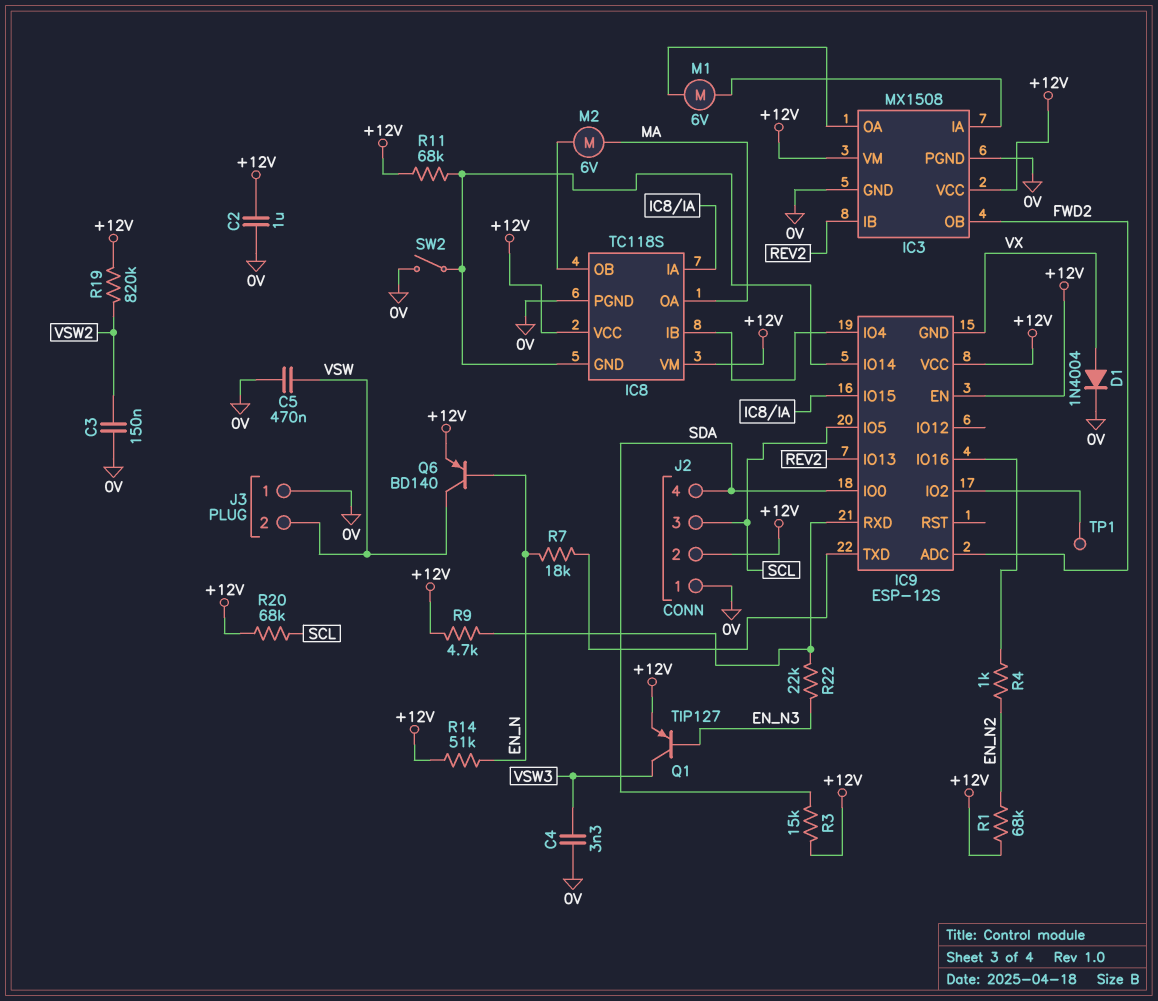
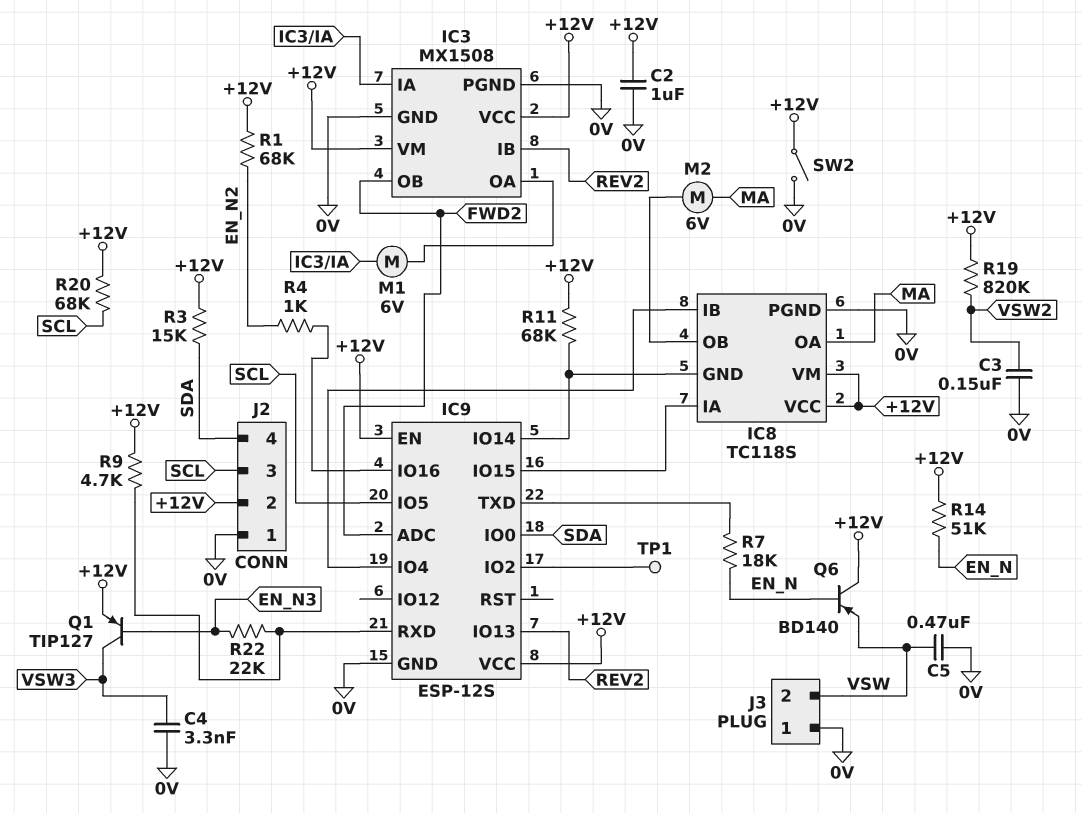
D1: diode 1N4004 (A VX, K 0V) -> none
IC9 pin GND: VX -> 0V
Q6: PNP BD140 (B EN_N, C VSW, E +12V) -> PNP BD140 (B EN_N, C +12V, E VSW)
SW2: switch (0V, IC8/GND) -> switch (+12V, 0V)

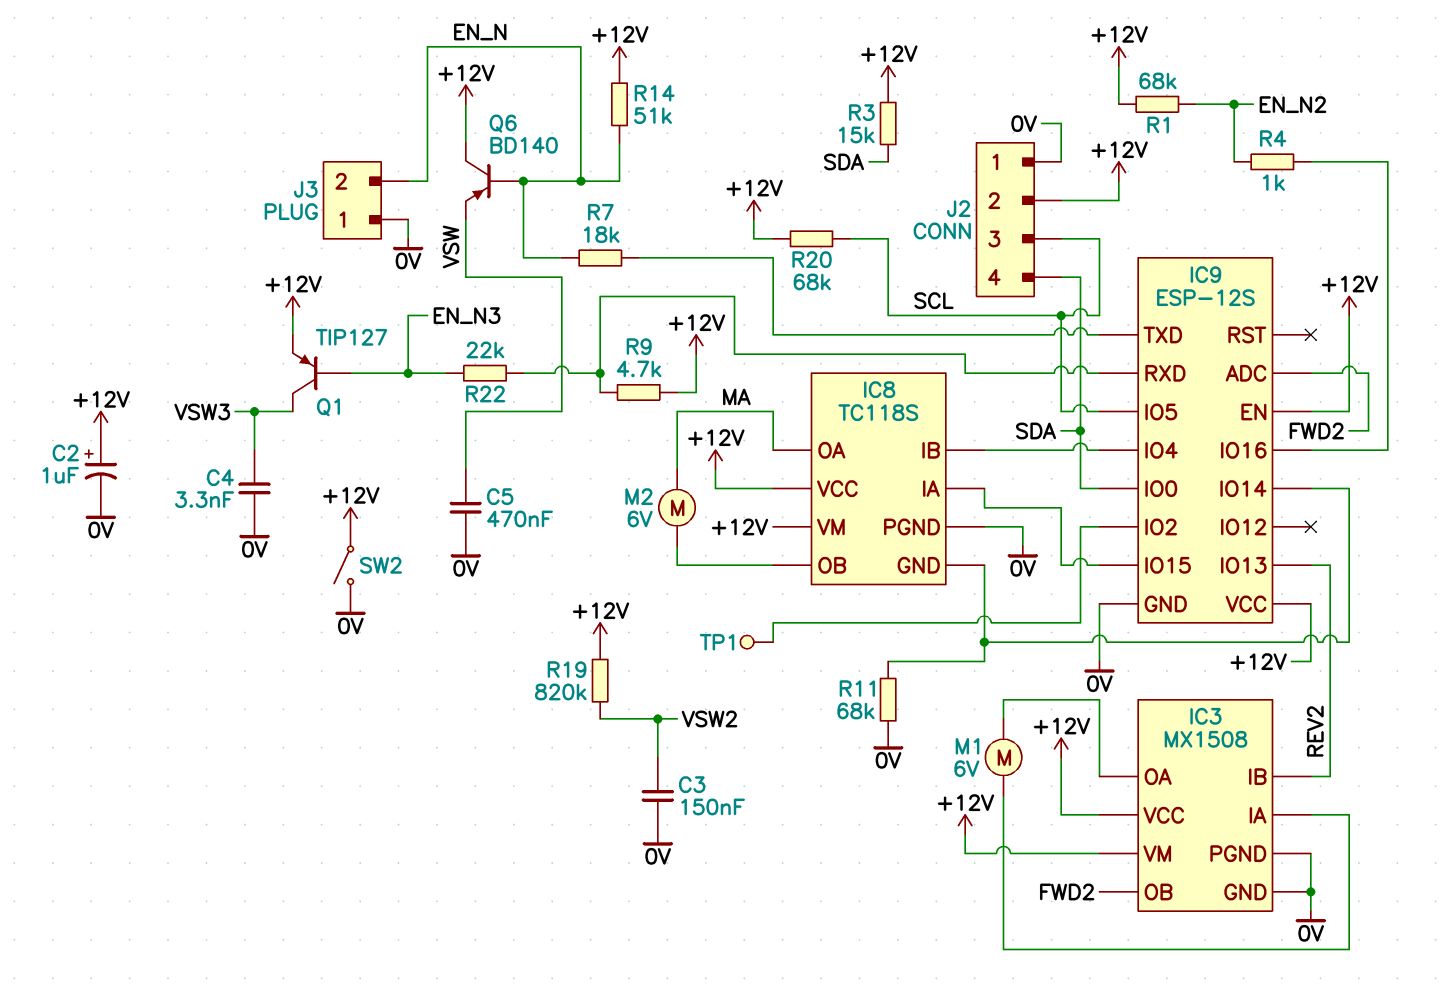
C2: 1uF (+12V, 0V) -> 1uF (plus +12V, minus 0V)
J3 pin 2: VSW -> EN_N
R11: 68k (+12V, IC8/GND) -> 68k (0V, IC8/GND)

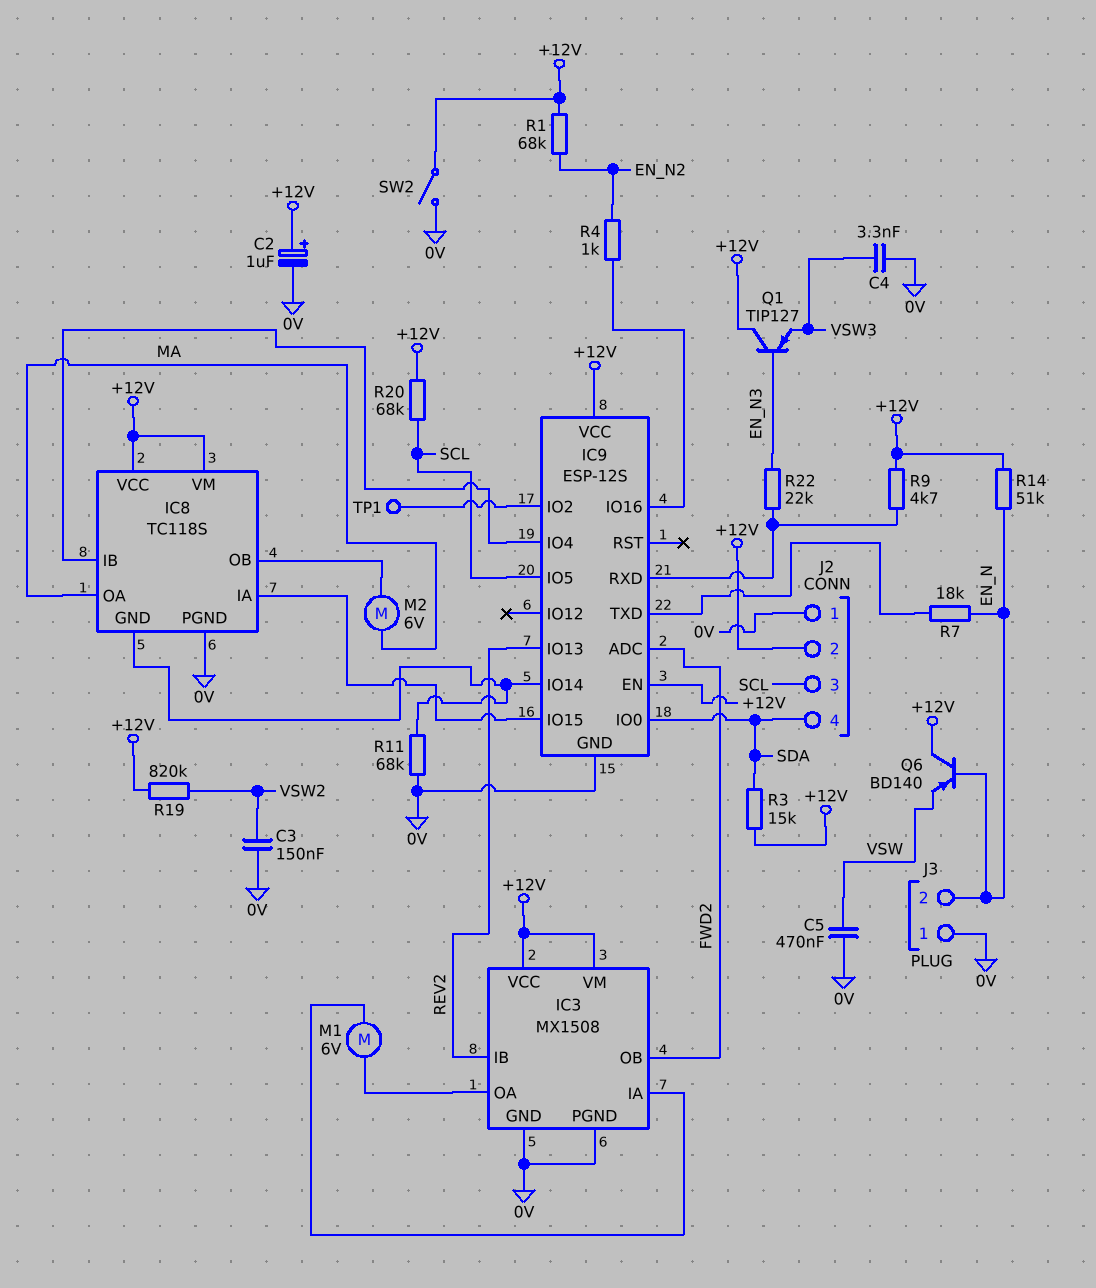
Q1: PNP TIP127 (B EN_N3, C VSW3, E +12V) -> PNP TIP127 (B EN_N3, C +12V, E VSW3)

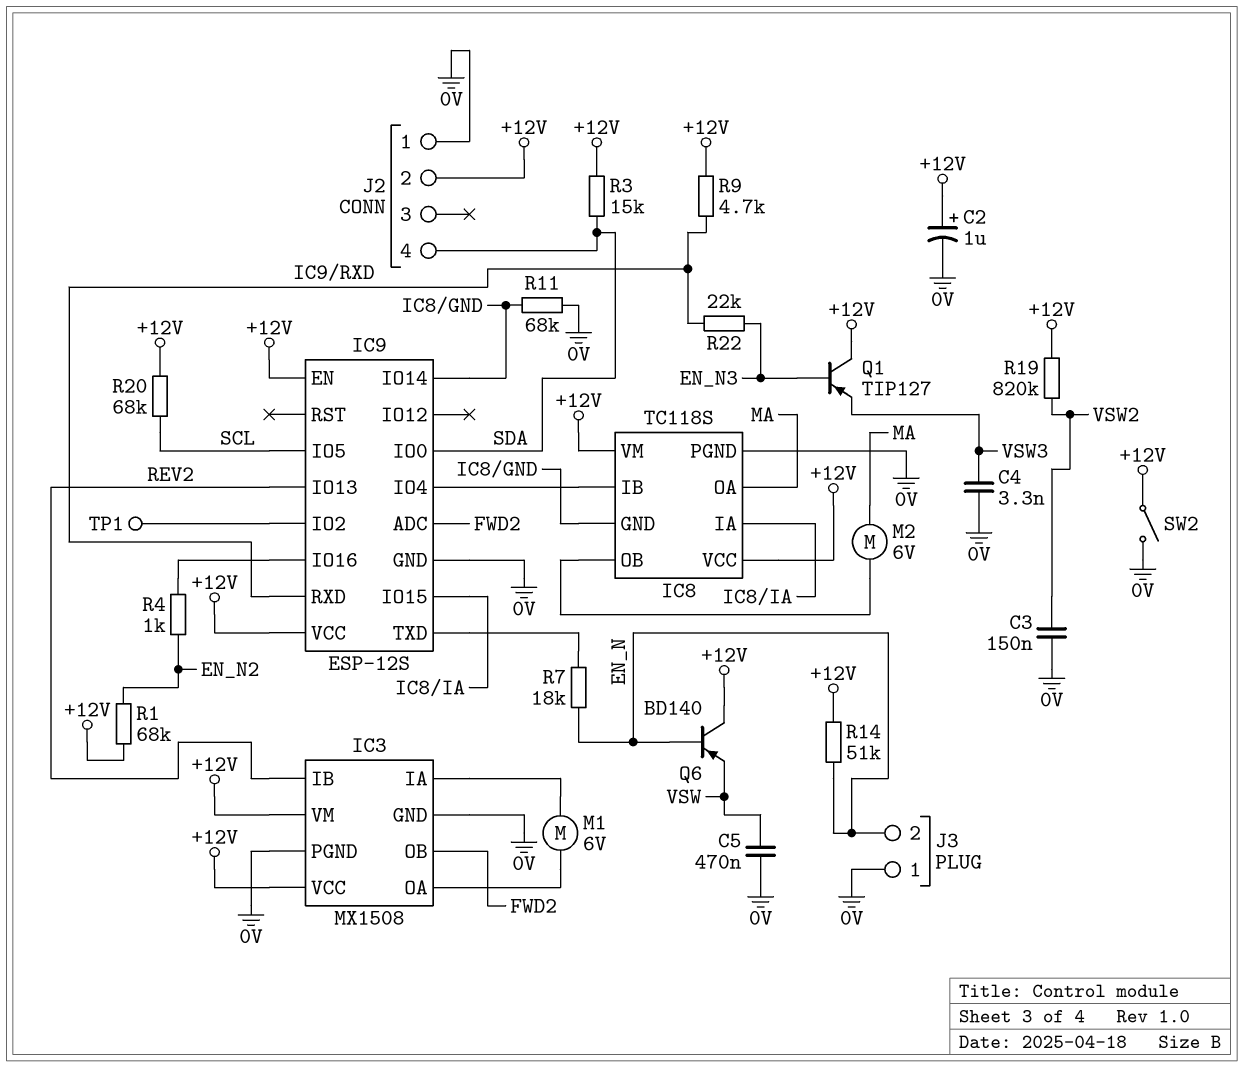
J2 pin 3: SCL -> none

